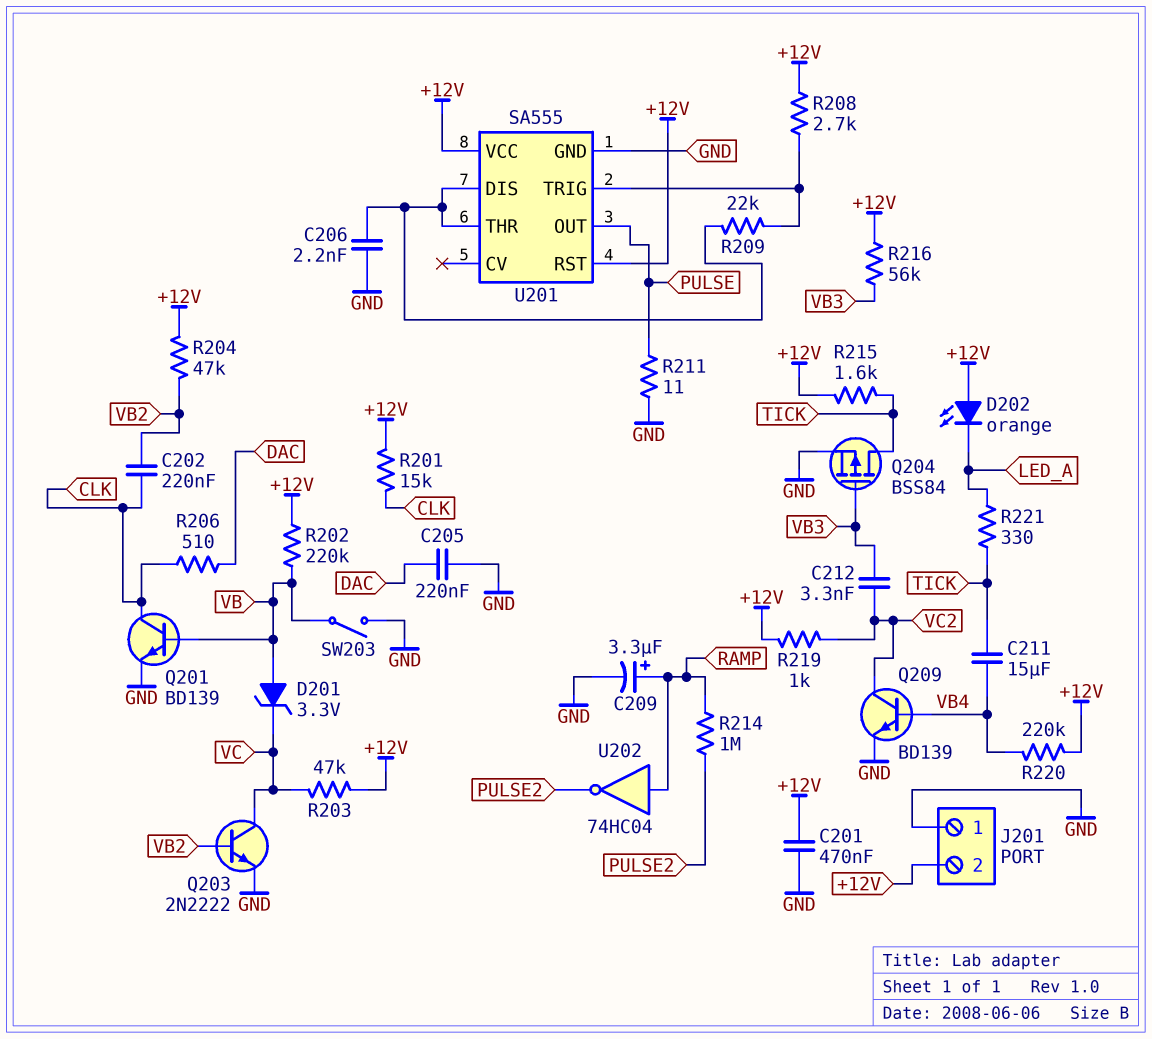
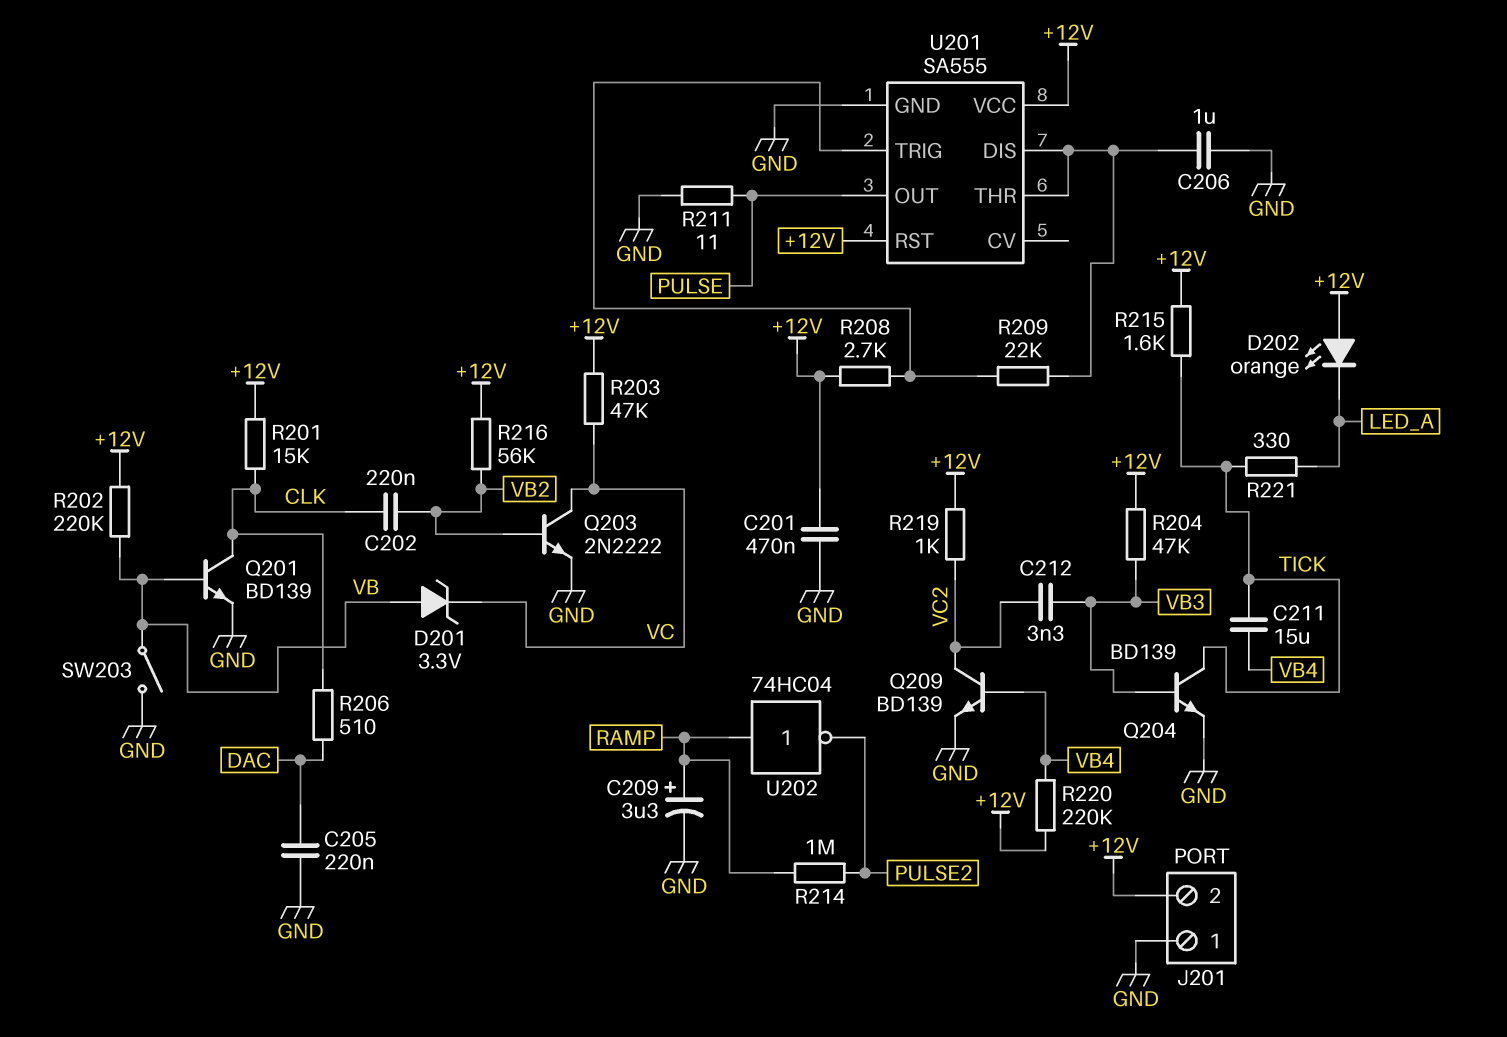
C206: 2.2nF (GND, U201/DIS) -> 1uF (GND, U201/DIS)
Q204: PMOS BSS84 (G VB3, D TICK, S GND) -> NPN BD139 (B VB3, C TICK, E GND)
R204: 47k (+12V, VB2) -> 47k (+12V, VB3)
R216: 56k (+12V, VB3) -> 56k (+12V, VB2)

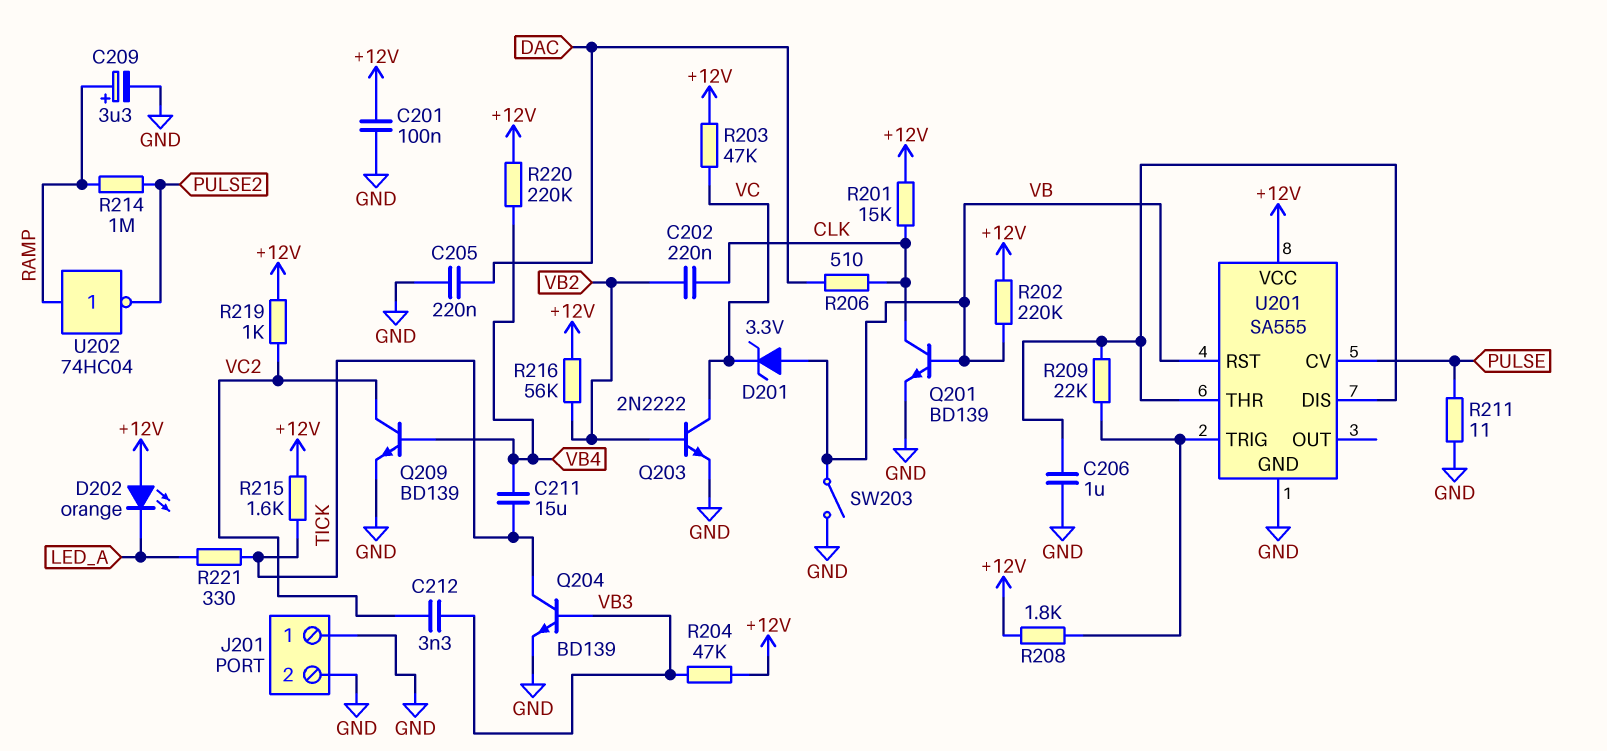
C201: 470nF (+12V, GND) -> 100nF (+12V, GND)
J201 pin 2: +12V -> GND
R208: 2.7k (+12V, U201/TRIG) -> 1.8k (+12V, U201/TRIG)
U201 pin CV: none -> PULSE
U201 pin OUT: PULSE -> none
U201 pin RST: +12V -> VB

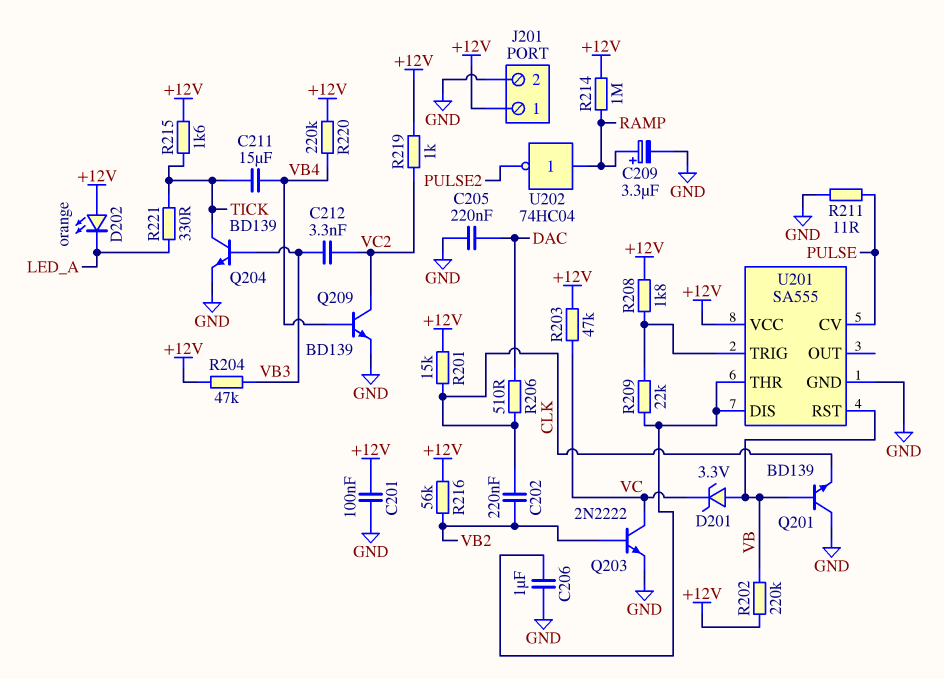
J201 pin 1: GND -> +12V
Q201: NPN BD139 (B VB, C CLK, E GND) -> NPN BD139 (B VB, C GND, E CLK)
R214: 1M (PULSE2, RAMP) -> 1M (+12V, RAMP)
SW203: switch (GND, VB) -> none

